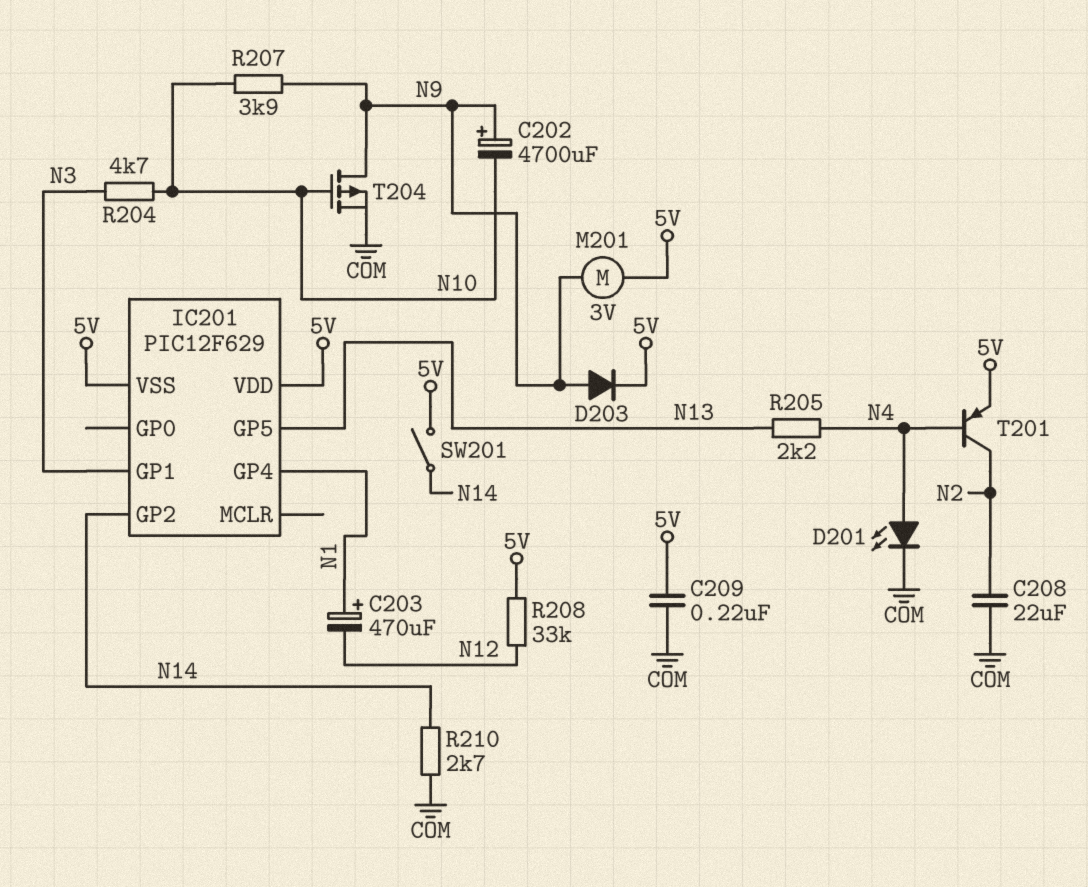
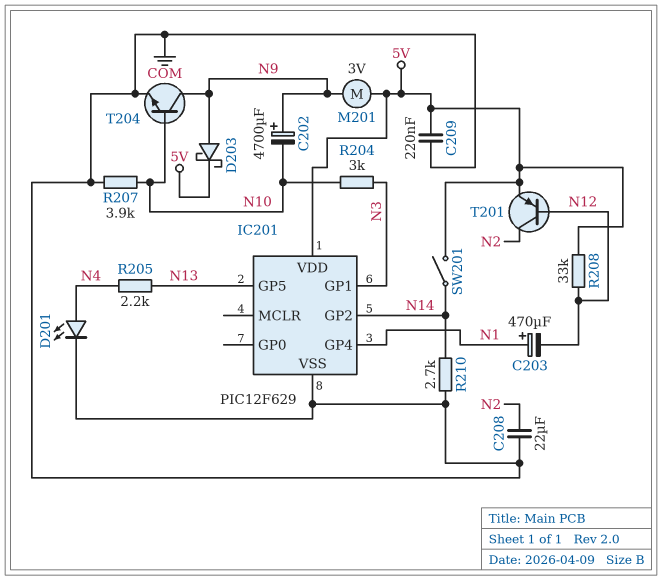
D203: diode (A N9, K 5V) -> schottky (A N9, K 5V)
IC201 pin VSS: 5V -> COM
R204: 4.7k (N3, N10) -> 3k (N3, N10)
R207: 3.9k (N9, N10) -> 3.9k (COM, N10)
T201: PNP (B N4, C N2, E 5V) -> PNP (B N12, C N2, E 5V)
T204: PMOS (G N10, D N9, S COM) -> NPN (B N10, C N9, E COM)

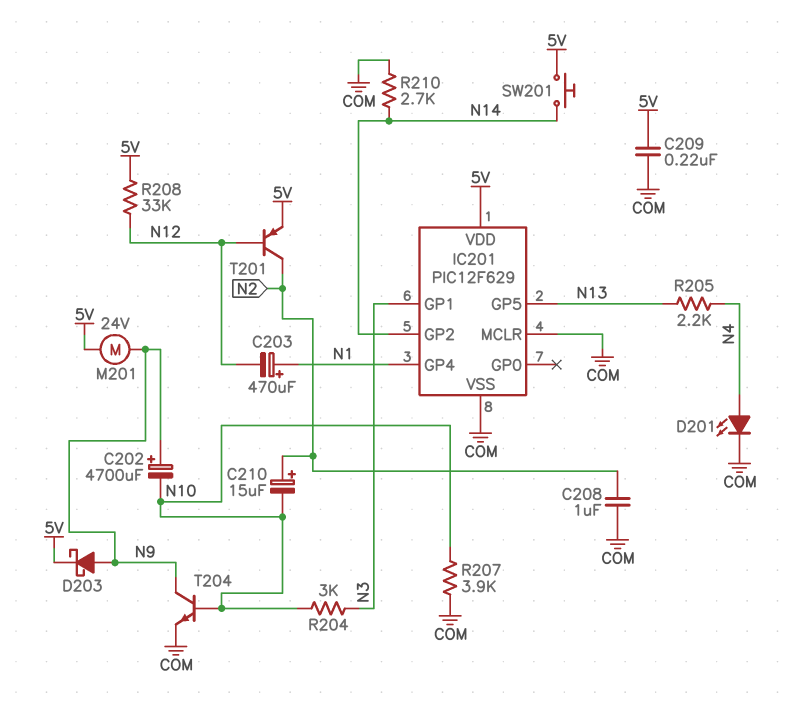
C208: 22uF (COM, N2) -> 1uF (COM, N2)
C210: none -> 15uF (plus N2, minus N10)
IC201 pin MCLR: none -> COM
M201: motor 3V (5V, N9) -> motor 24V (5V, N9)
SW201: switch (5V, N14) -> button (5V, N14)

